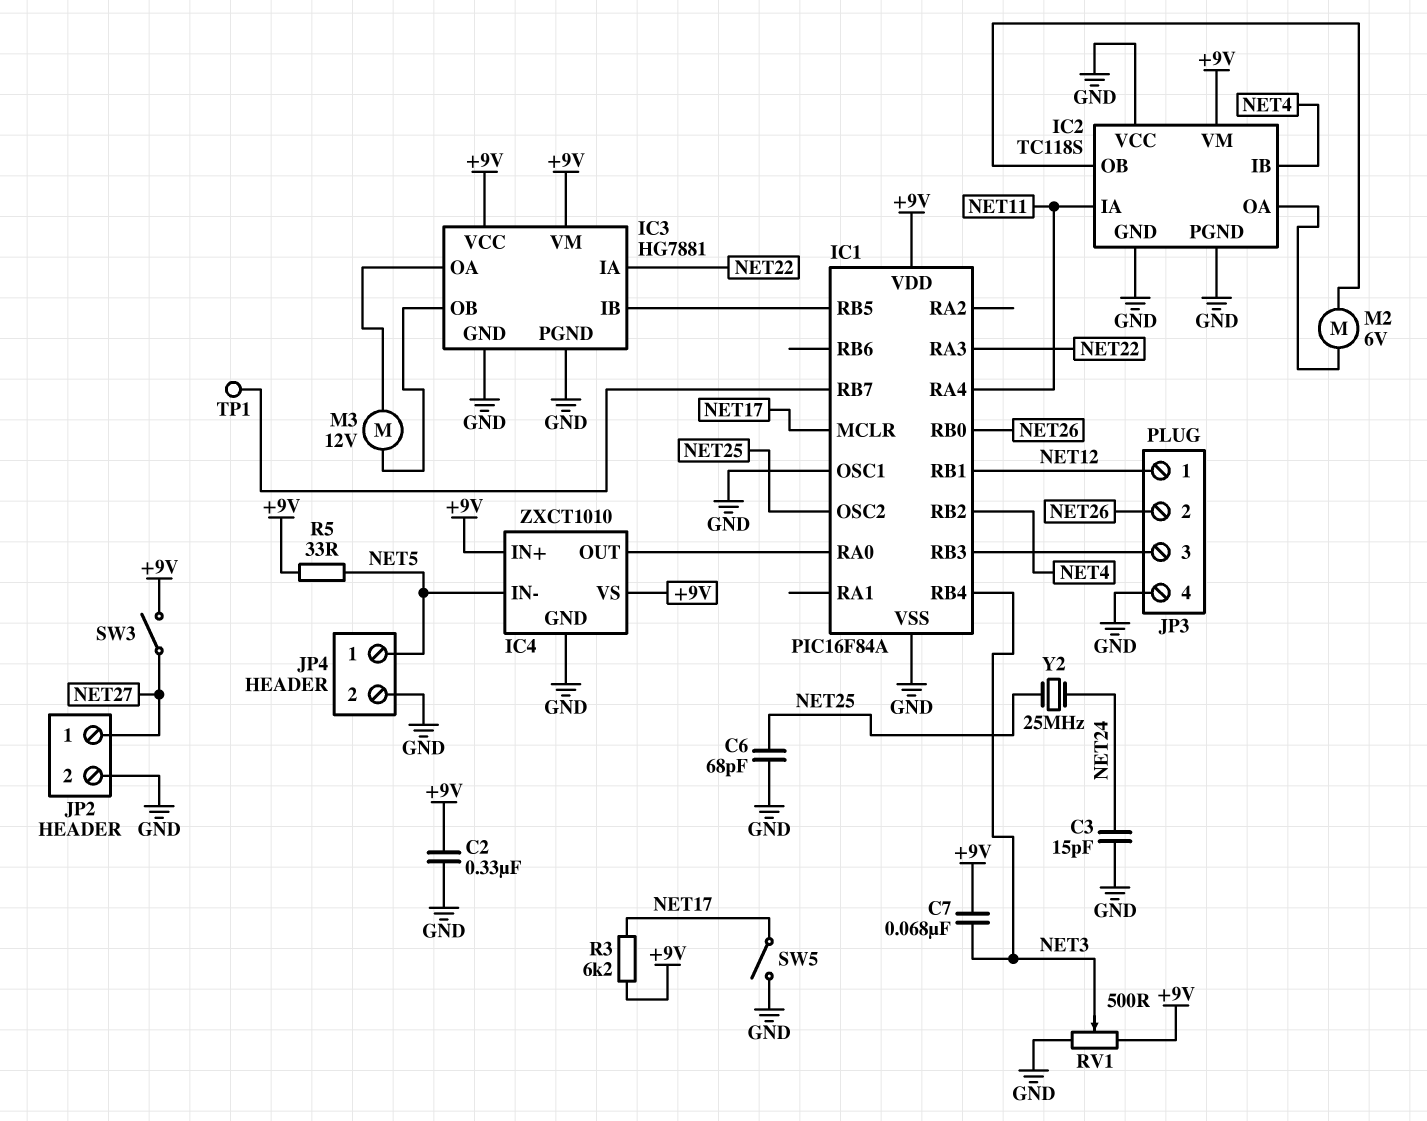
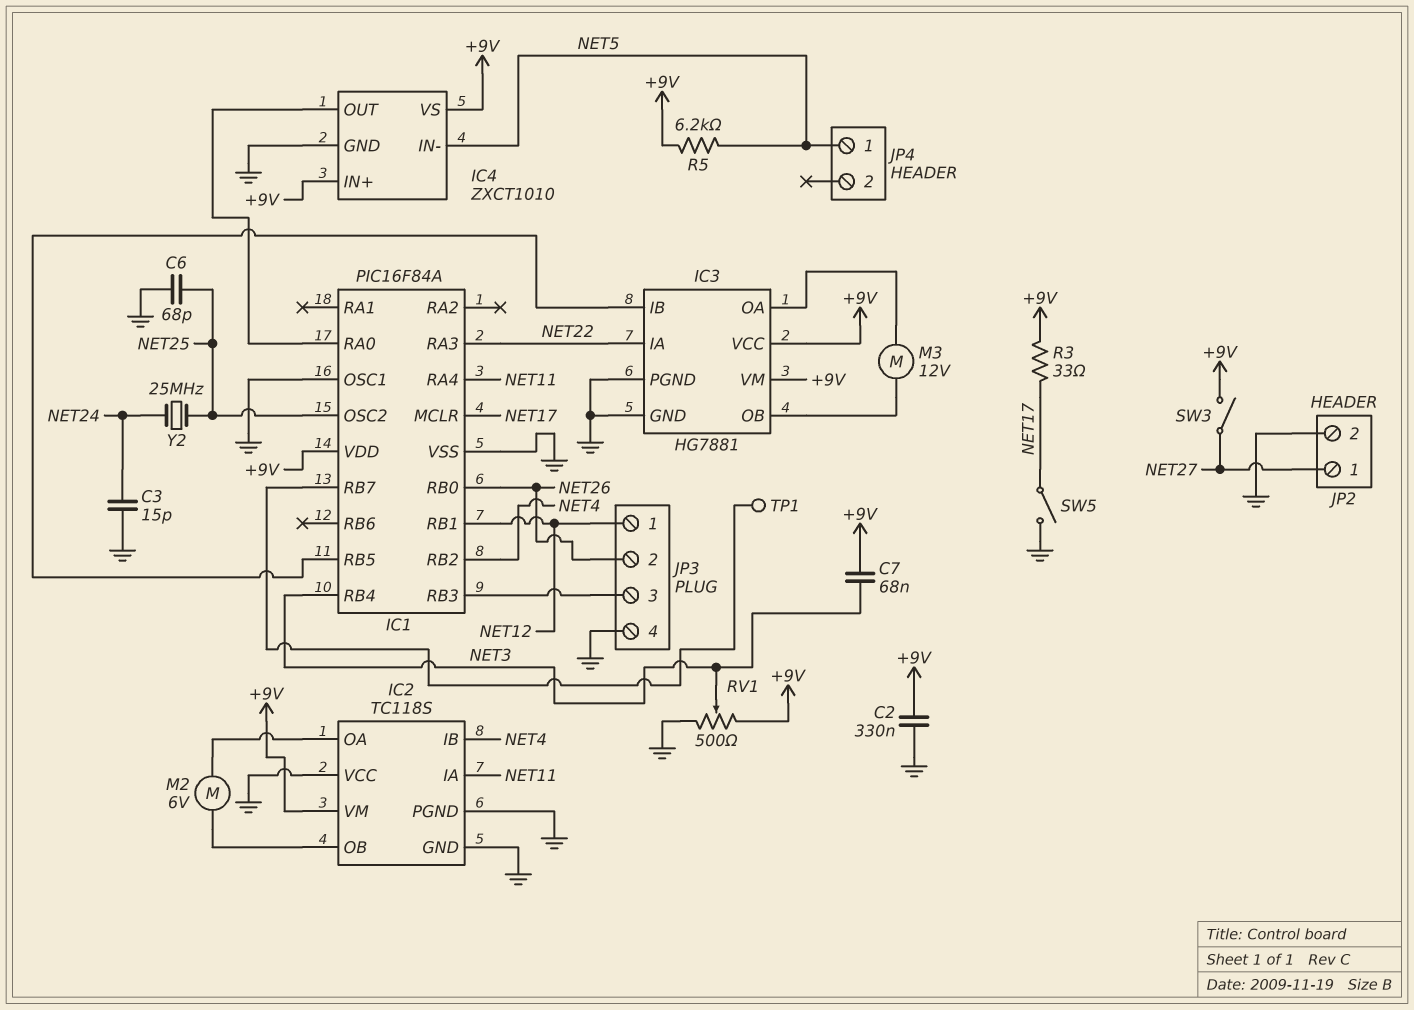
JP4 pin 2: GND -> none
R3: 6.2k (+9V, NET17) -> 33 (+9V, NET17)
R5: 33 (+9V, NET5) -> 6.2k (+9V, NET5)

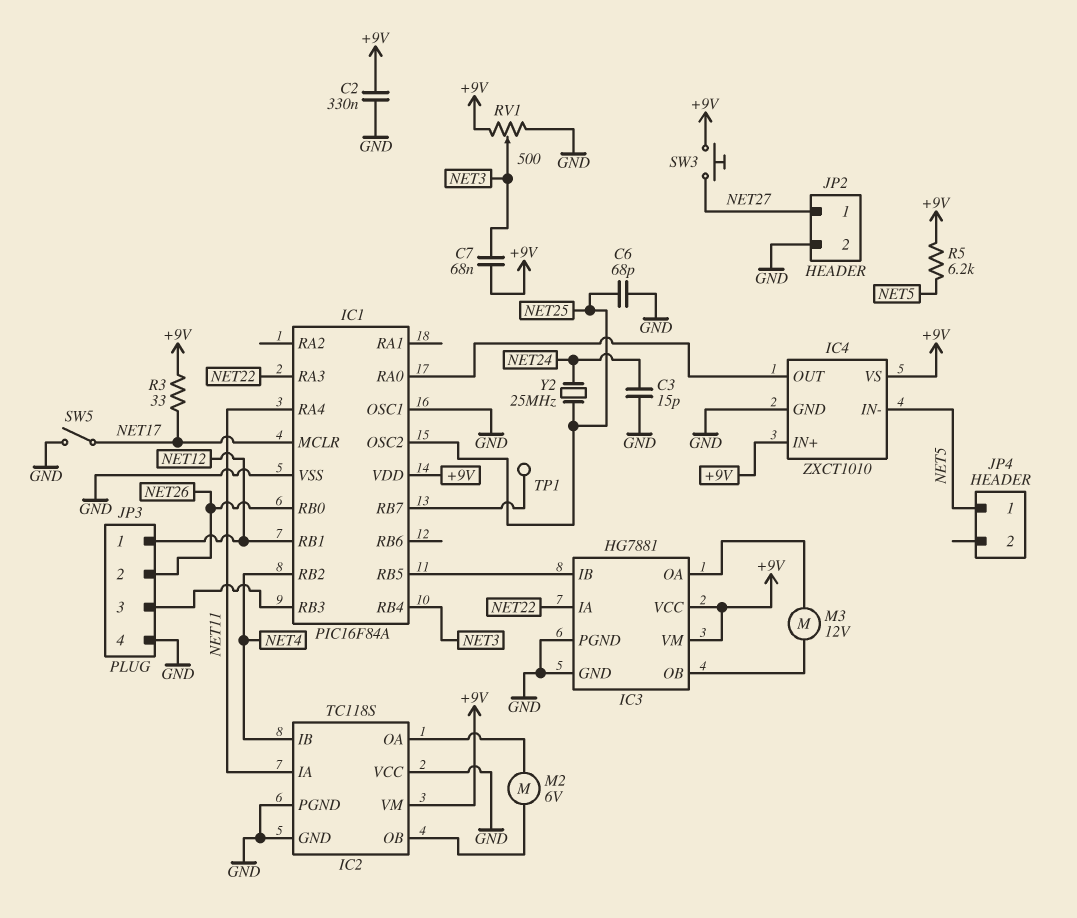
SW3: switch (+9V, NET27) -> button (+9V, NET27)

